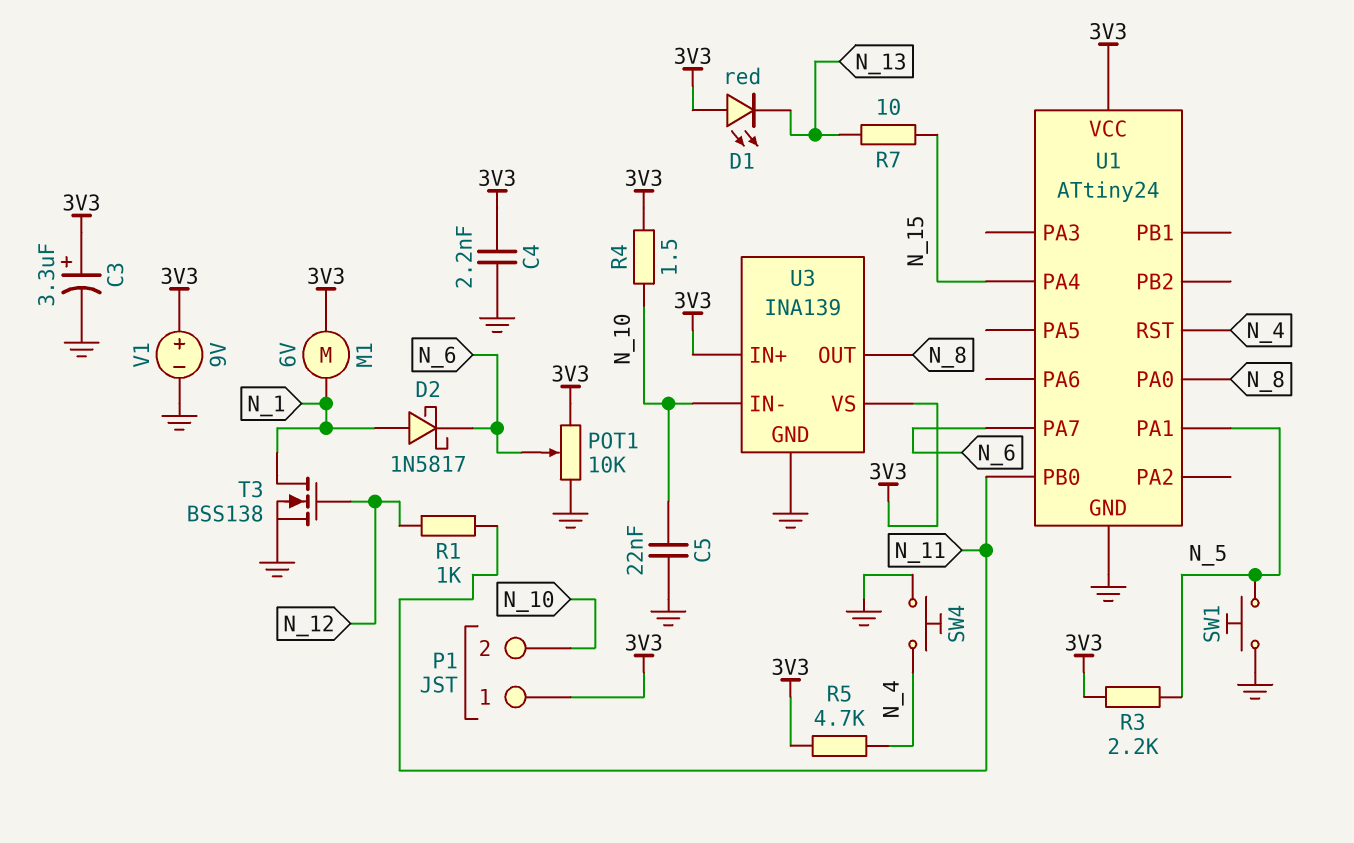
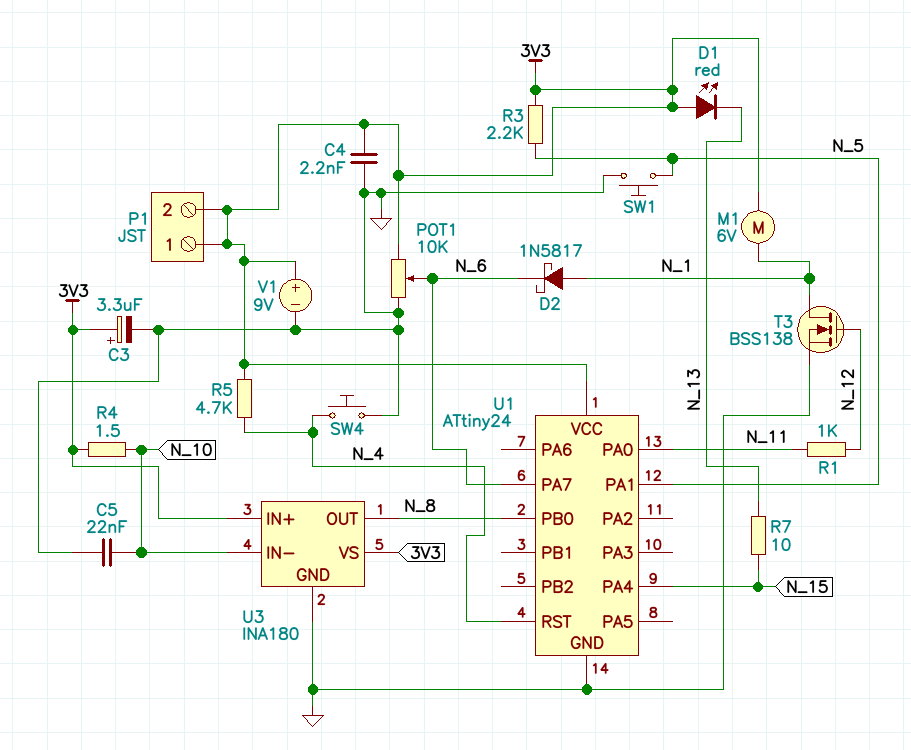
P1 pin 2: N_10 -> 3V3
U1 pin PA0: N_8 -> N_11
U1 pin PB0: N_11 -> N_8
U3: INA139 -> INA180

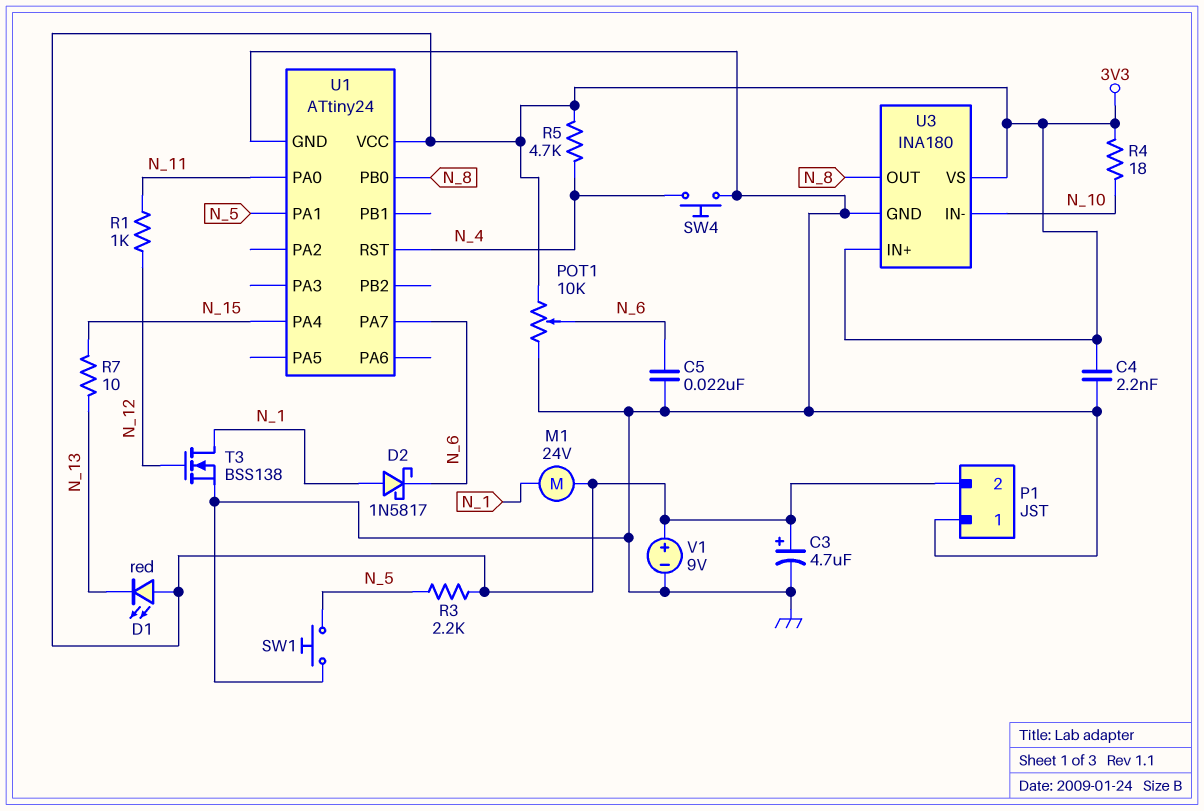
C3: 3.3uF (plus 3V3, minus GND) -> 4.7uF (plus 3V3, minus GND)
C5: 22nF (GND, N_10) -> 22nF (GND, N_6)
M1: motor 6V (3V3, N_1) -> motor 24V (3V3, N_1)
P1 pin 1: 3V3 -> GND
R4: 1.5 (3V3, N_10) -> 18 (3V3, N_10)

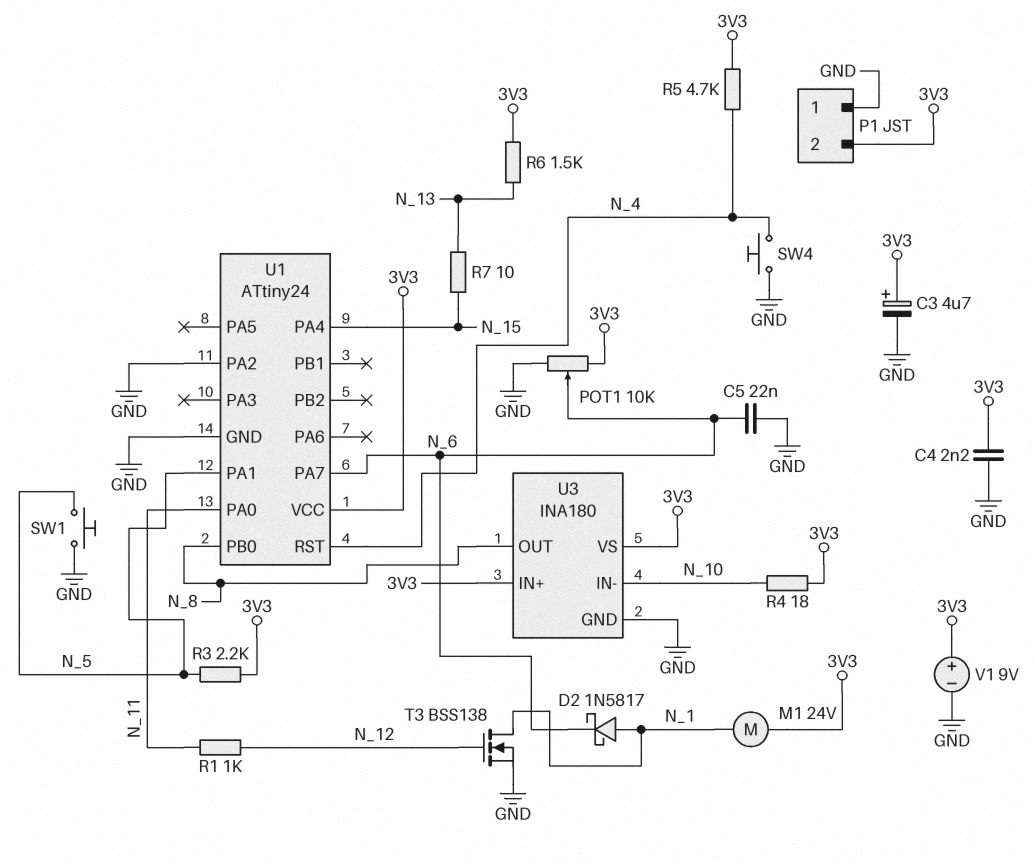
D1: LED red (A 3V3, K N_13) -> none
R6: none -> 1.5k (3V3, N_13)
U1 pin PA2: none -> GND

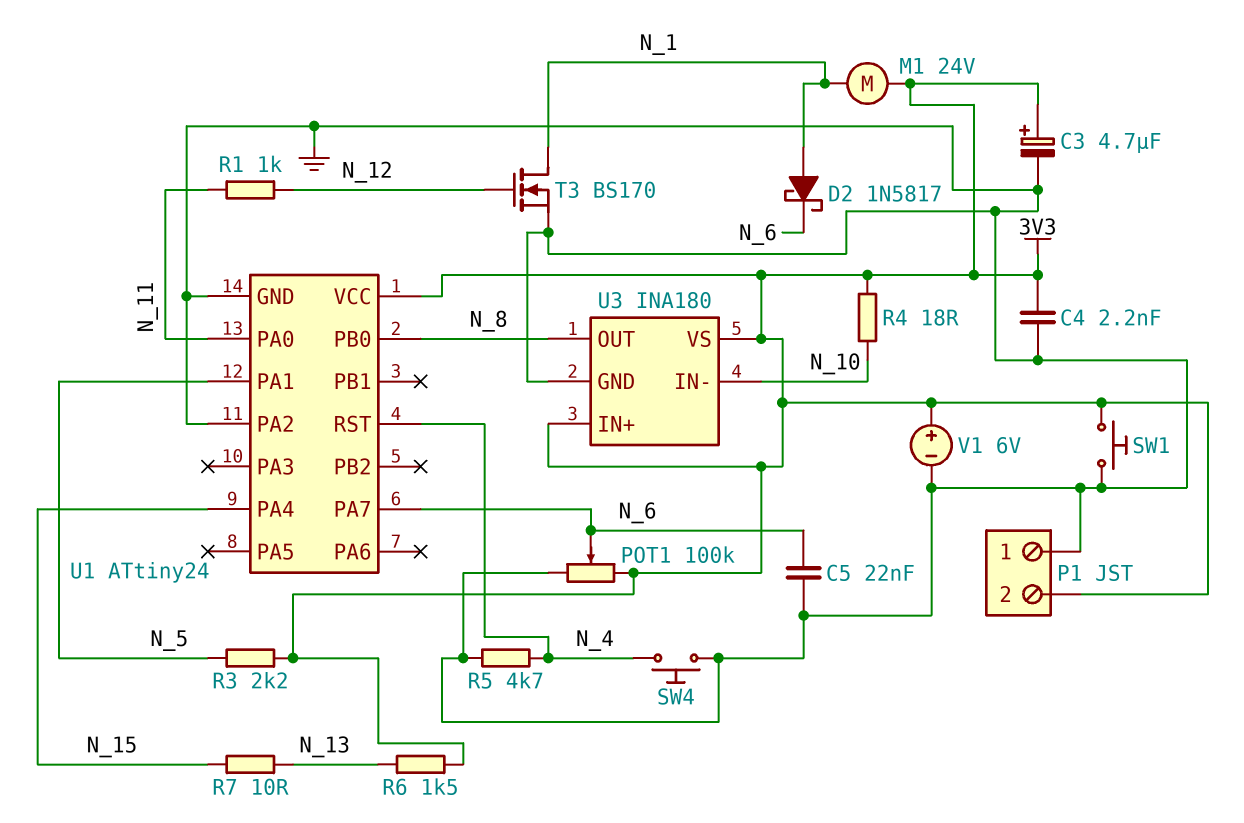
POT1: 10k (3V3, GND, wiper N_6) -> 100k (3V3, GND, wiper N_6)
R5: 4.7k (3V3, N_4) -> 4.7k (GND, N_4)
SW1: button (GND, N_5) -> button (3V3, GND)
T3: NMOS BSS138 (G N_12, D N_1, S GND) -> NMOS BS170 (G N_12, D N_1, S GND)
V1: 9V (plus 3V3, minus GND) -> 6V (plus 3V3, minus GND)

